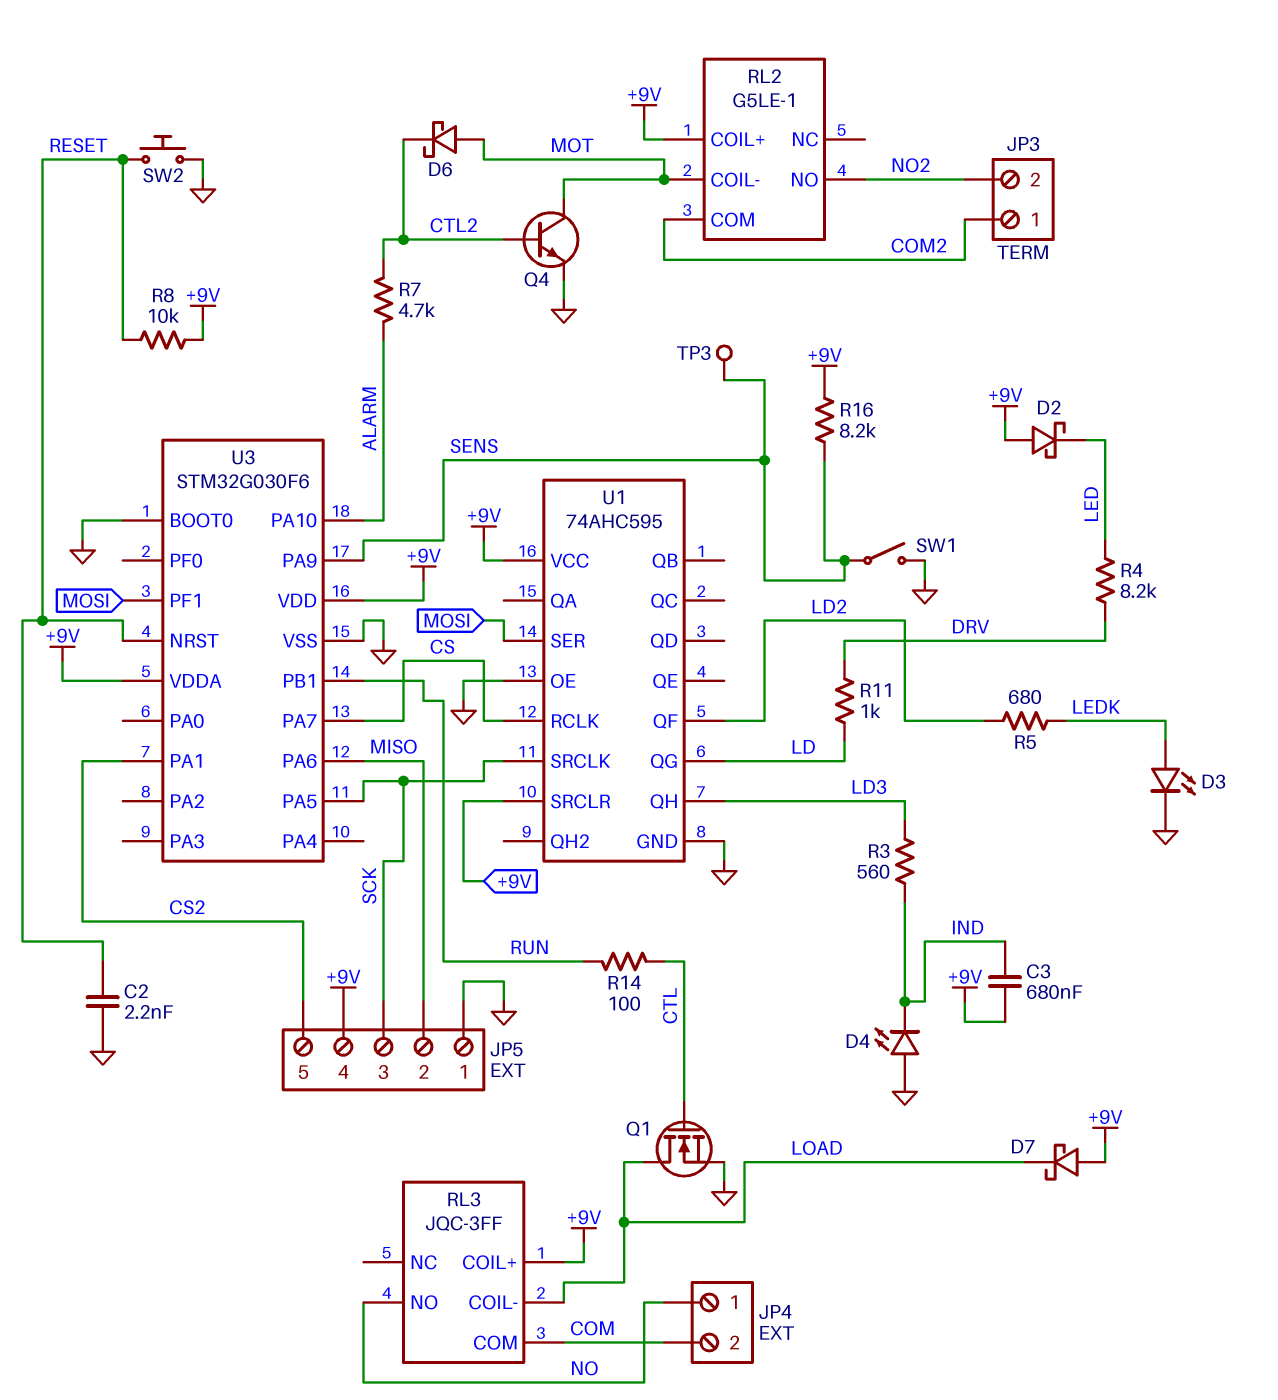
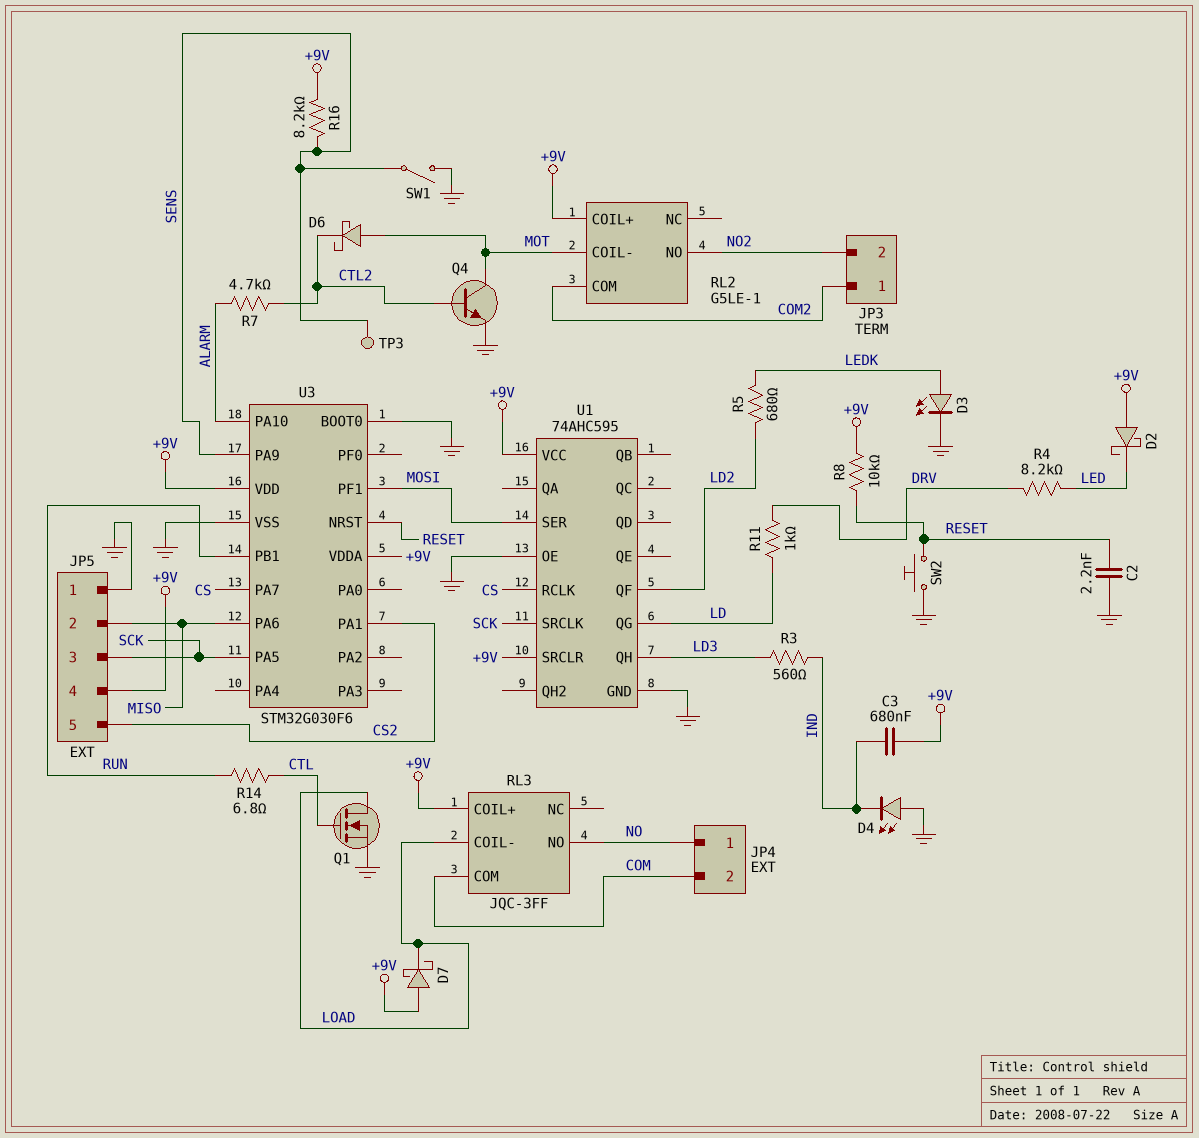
R14: 100 (CTL, RUN) -> 6.8 (CTL, RUN)

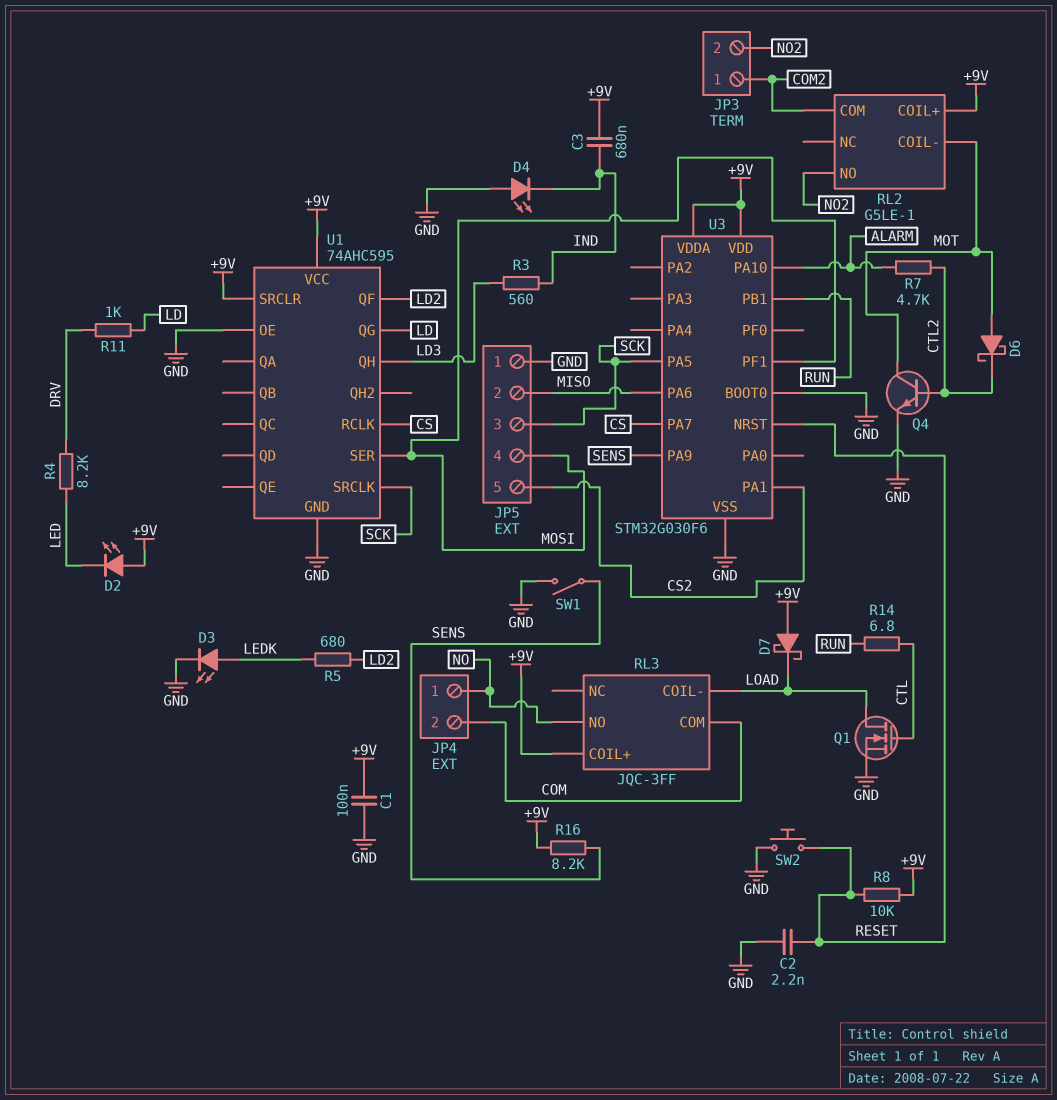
C1: none -> 100nF (+9V, GND)
D2: schottky (A +9V, K LED) -> LED (A +9V, K LED)
JP5 pin 4: +9V -> MOSI
TP3: test point (SENS) -> none

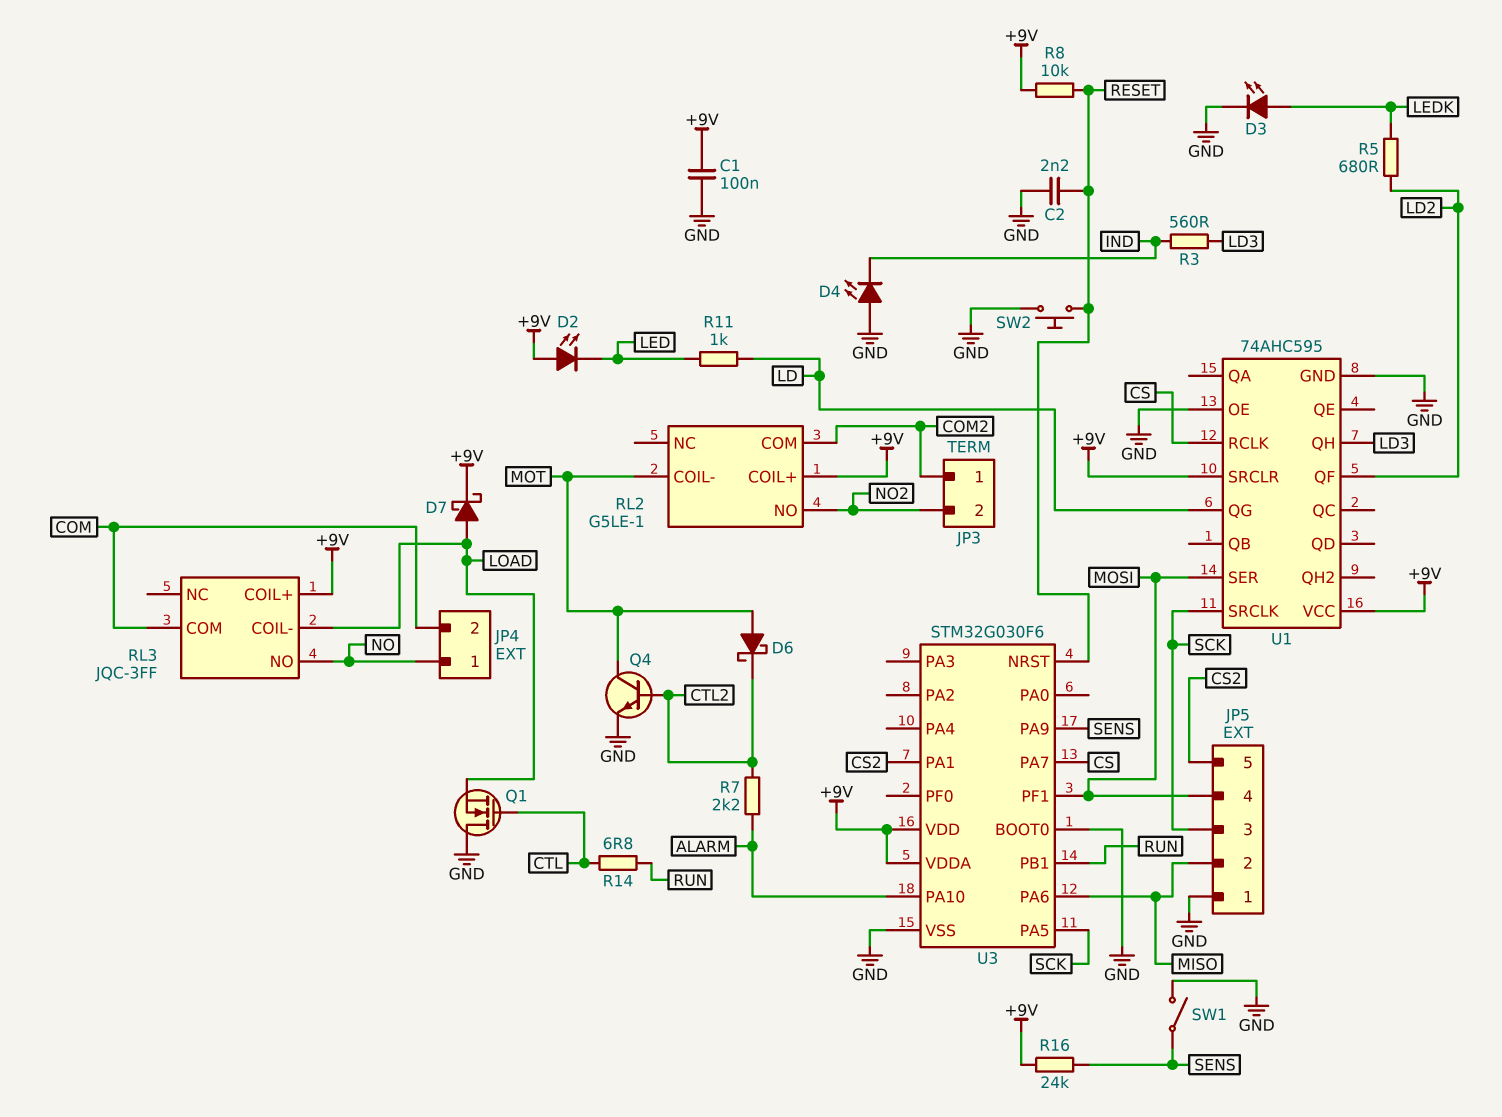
C3: 680nF (+9V, IND) -> none
D7: schottky (A +9V, K LOAD) -> schottky (A LOAD, K +9V)
Q1: NMOS (G CTL, D LOAD, S GND) -> NMOS (G CTL, D GND, S LOAD)
R4: 8.2k (DRV, LED) -> none
R7: 4.7k (ALARM, CTL2) -> 2.2k (ALARM, CTL2)
R11: 1k (DRV, LD) -> 1k (LD, LED)
R16: 8.2k (+9V, SENS) -> 24k (+9V, SENS)

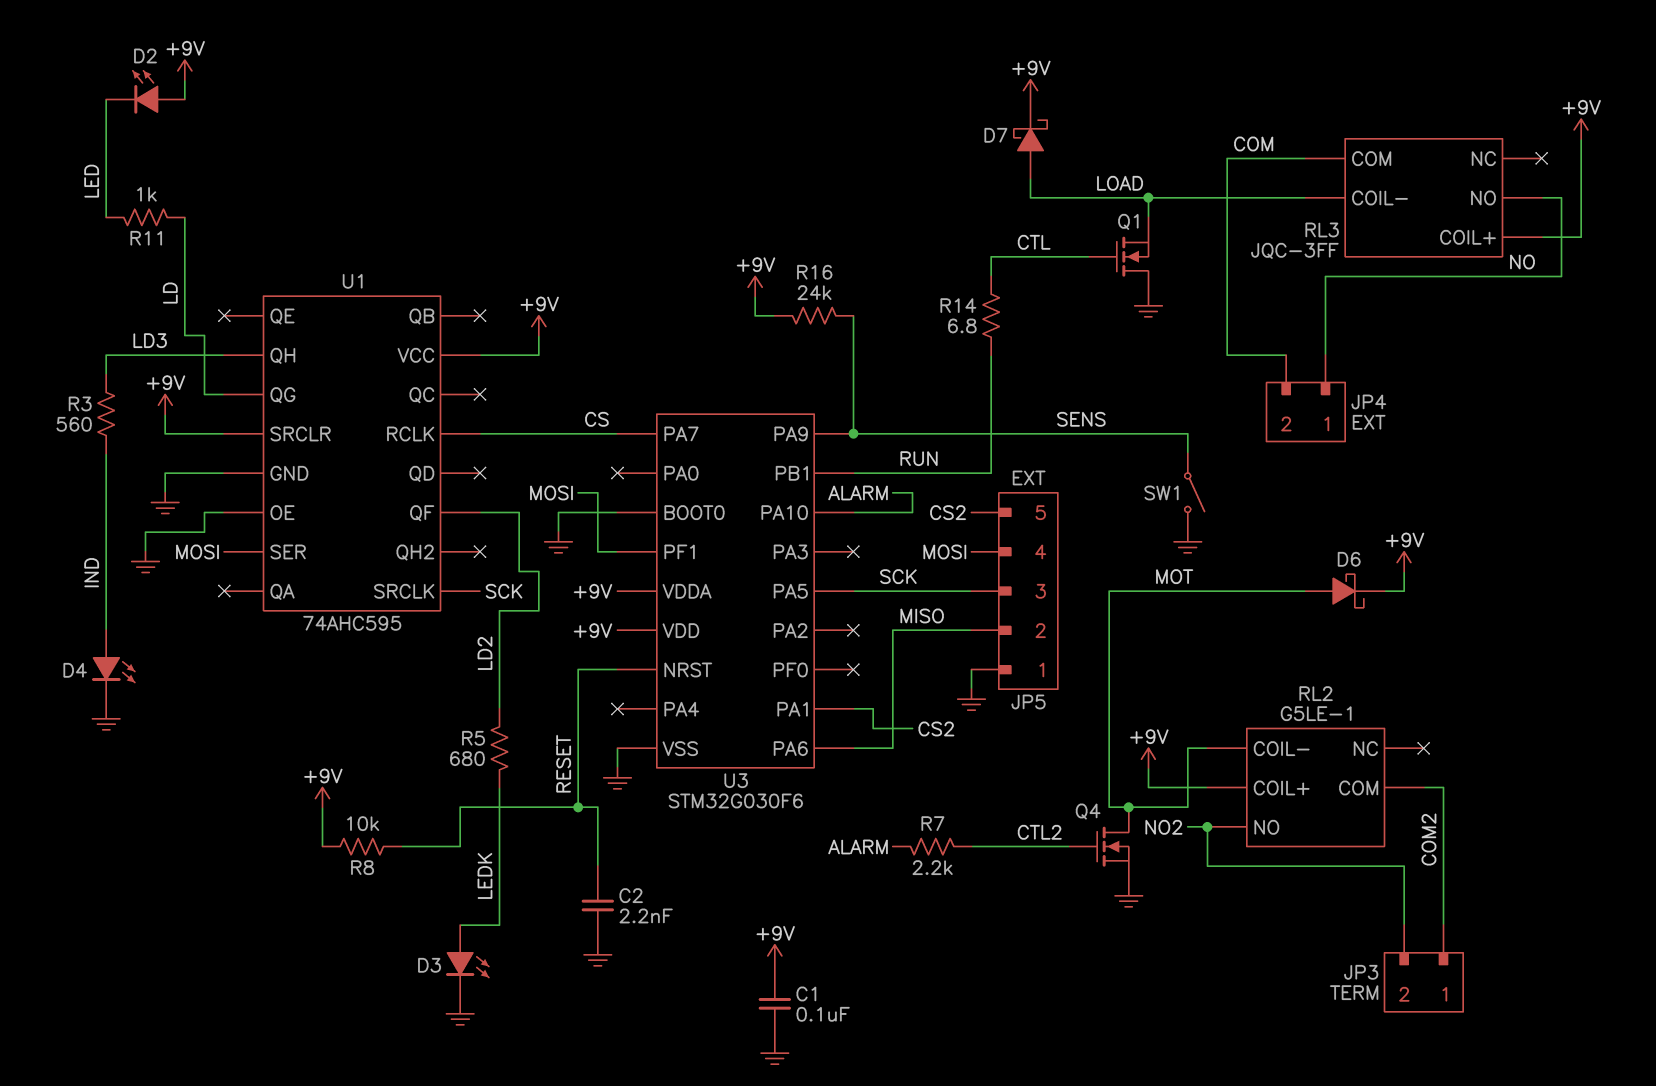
D4: LED (A GND, K IND) -> LED (A IND, K GND)
D6: schottky (A MOT, K CTL2) -> schottky (A MOT, K +9V)
Q4: NPN (B CTL2, C MOT, E GND) -> NMOS (G CTL2, D MOT, S GND)
SW2: button (GND, RESET) -> none

